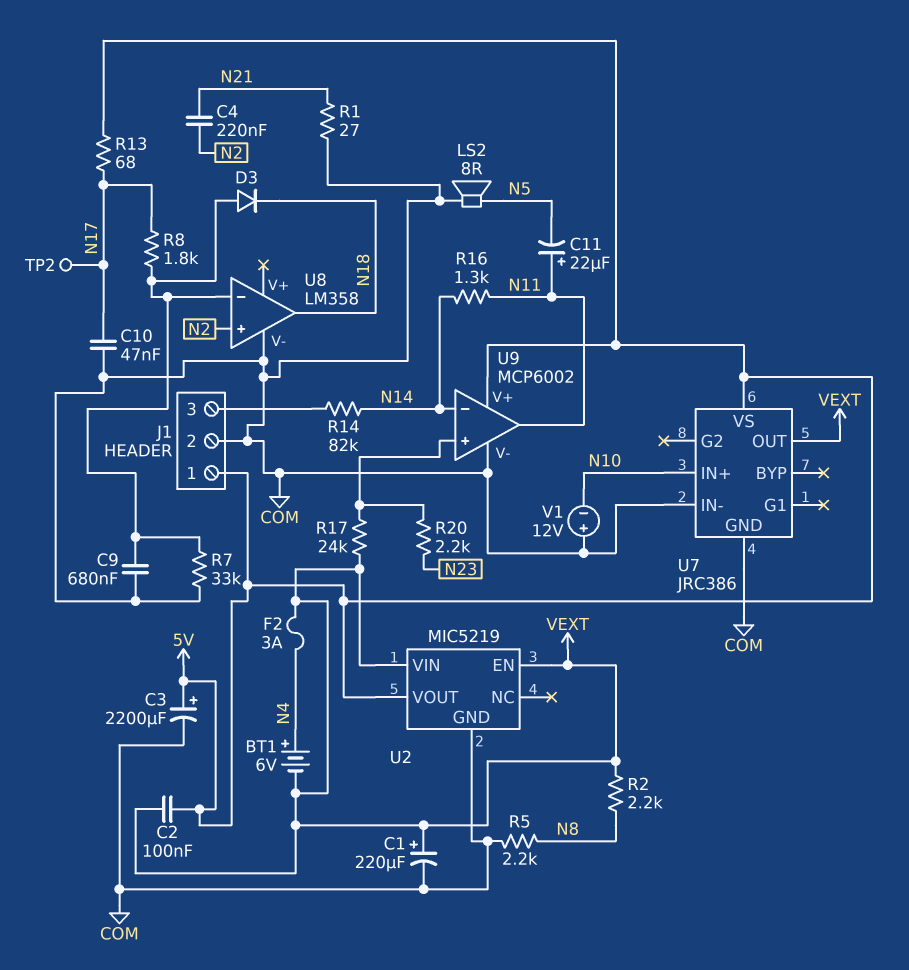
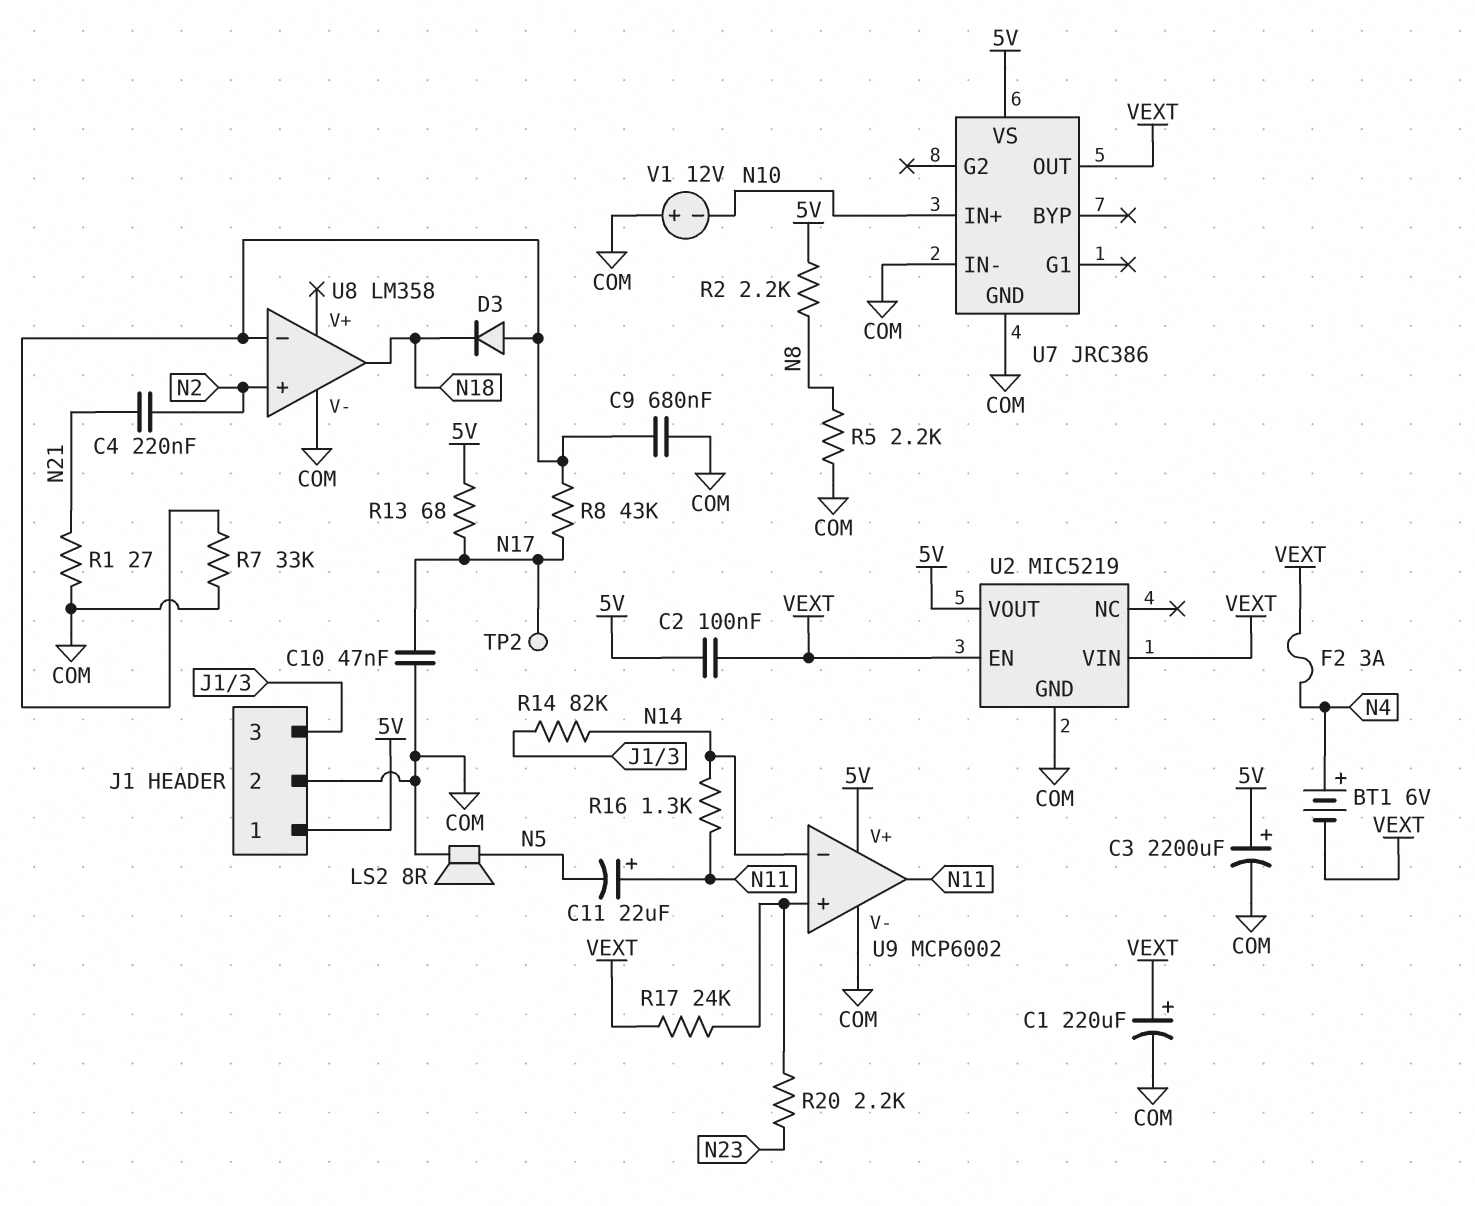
R2: 2.2k (N8, VEXT) -> 2.2k (5V, N8)
R8: 1.8k (N17, U8/in-) -> 43k (N17, U8/in-)

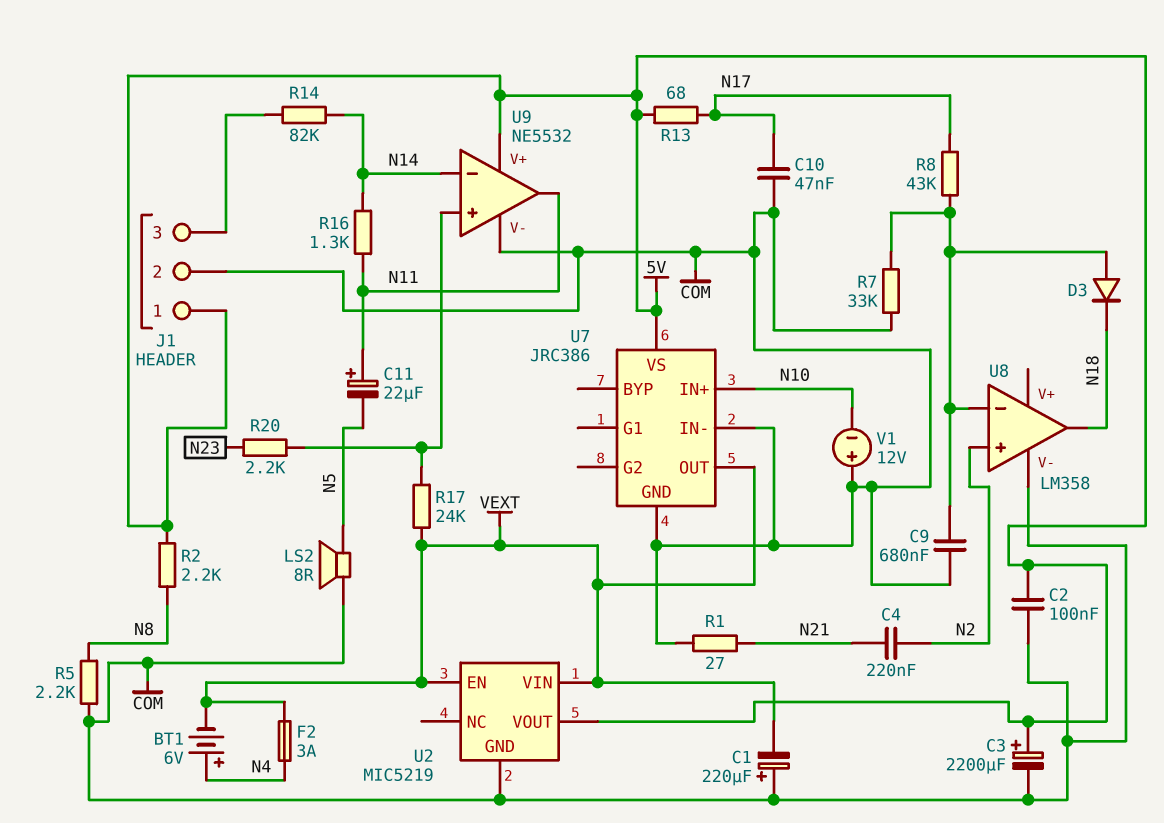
C1: 220uF (plus VEXT, minus COM) -> 220uF (plus COM, minus VEXT)
C2: 100nF (5V, VEXT) -> 100nF (5V, COM)
TP2: test point (N17) -> none
U9: MCP6002 -> NE5532

